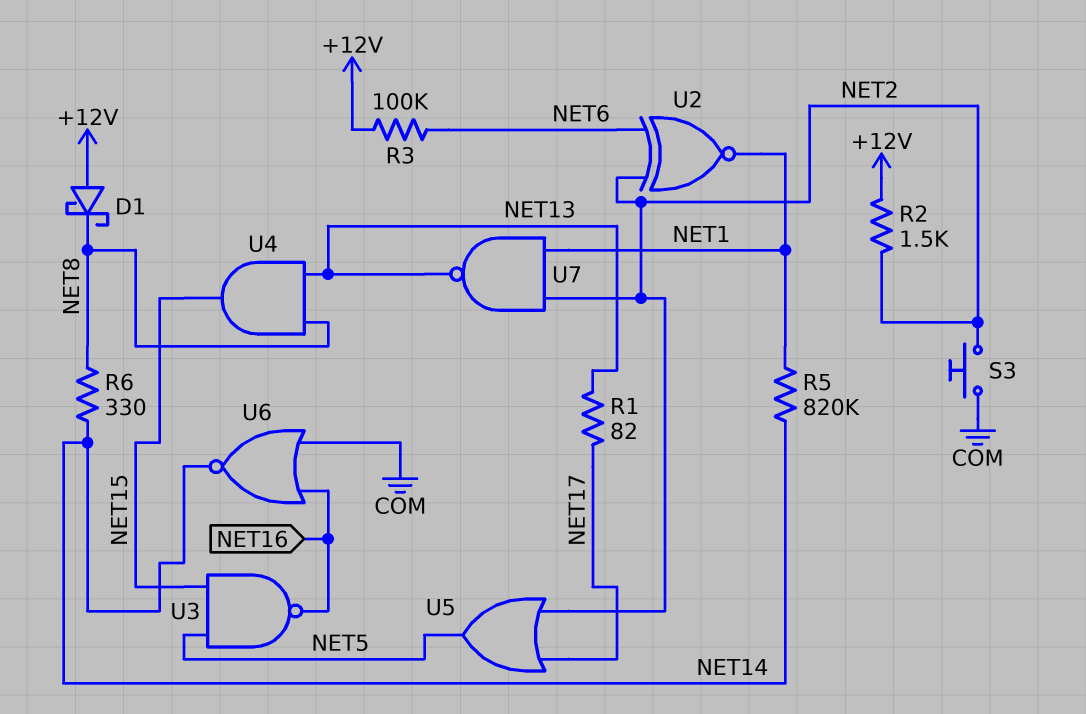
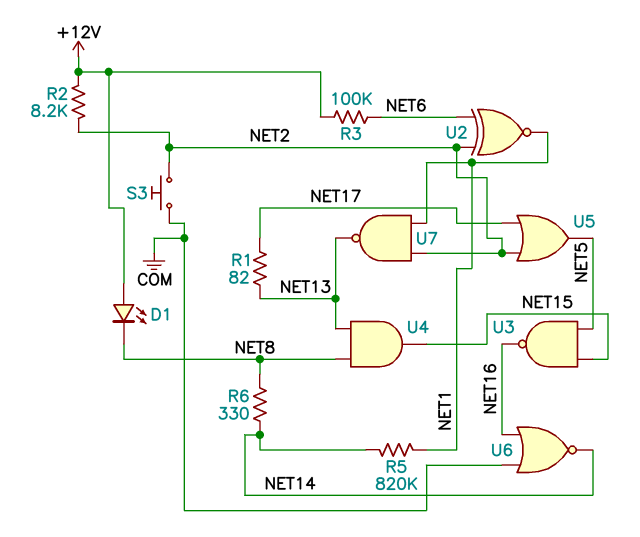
D1: schottky (A +12V, K NET8) -> LED (A +12V, K NET8)
R2: 1.5k (+12V, NET2) -> 8.2k (+12V, NET2)

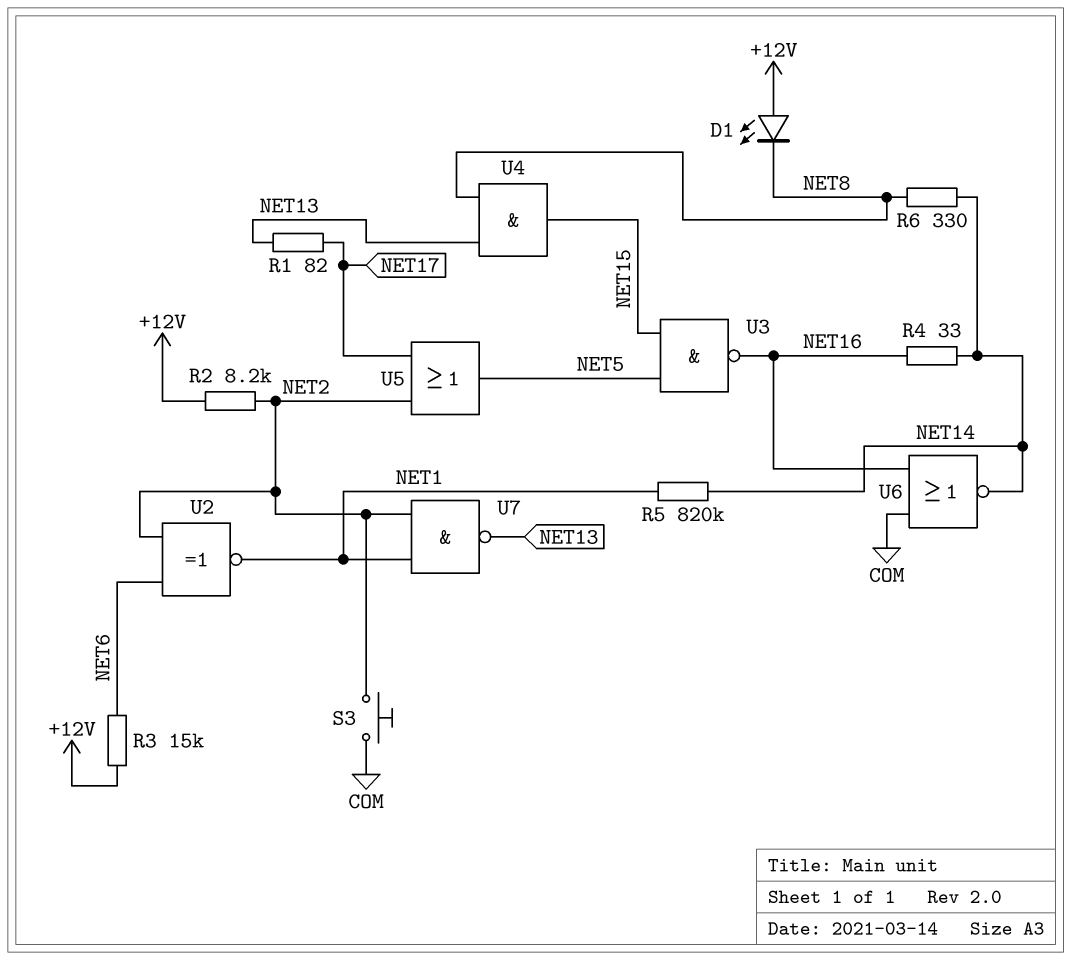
R3: 100k (+12V, NET6) -> 15k (+12V, NET6)
R4: none -> 33 (NET14, NET16)

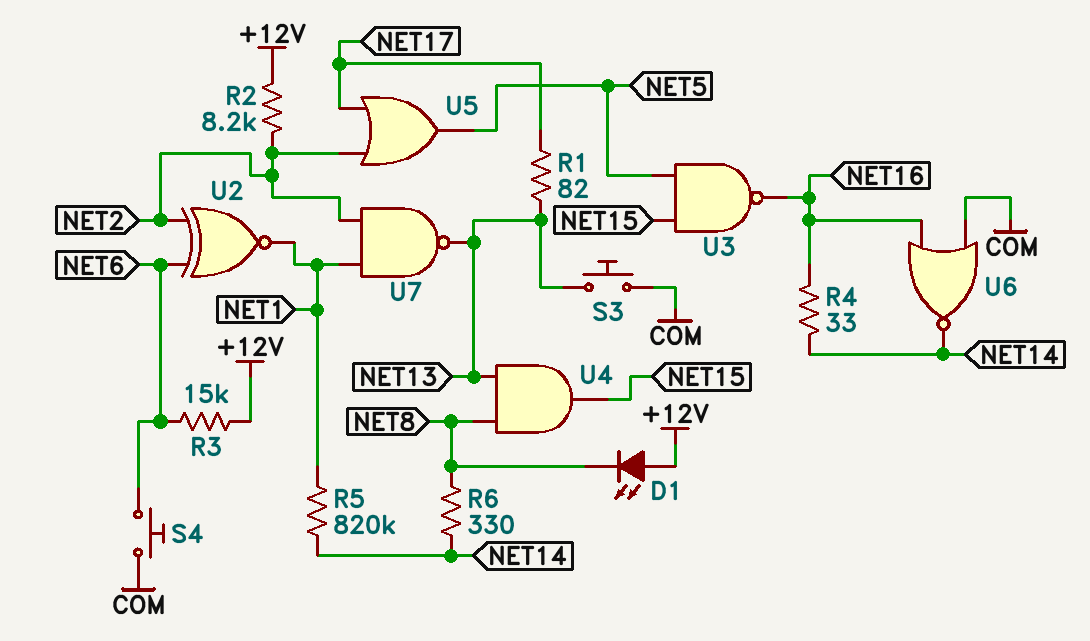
S3: button (COM, NET2) -> button (COM, NET13)
S4: none -> button (COM, NET6)

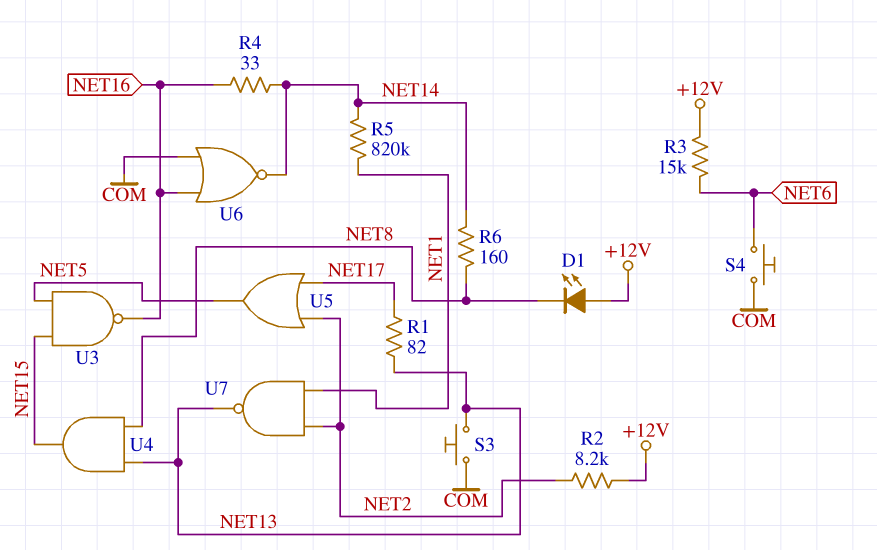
R6: 330 (NET8, NET14) -> 160 (NET8, NET14)
U2: XNOR (in NET2, in NET6, out NET1) -> none

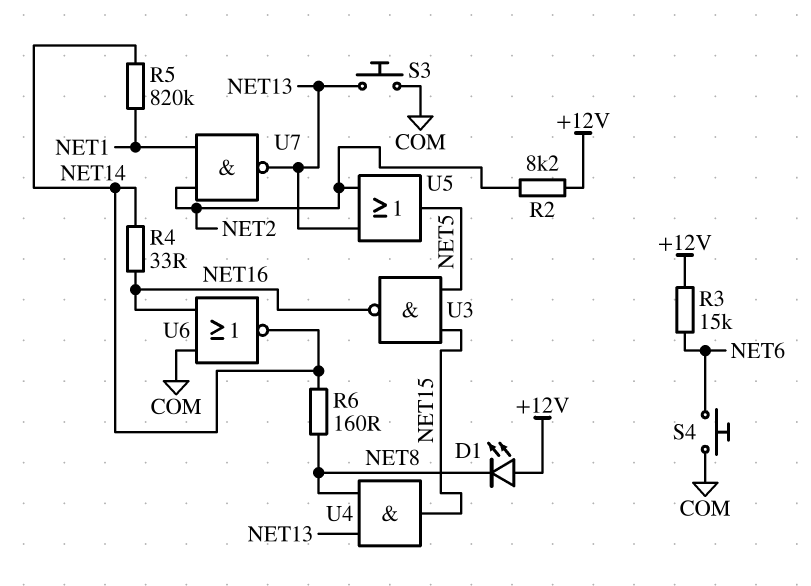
R1: 82 (NET13, NET17) -> none
U5: OR (in NET2, in NET17, out NET5) -> OR (in NET2, in NET13, out NET5)

